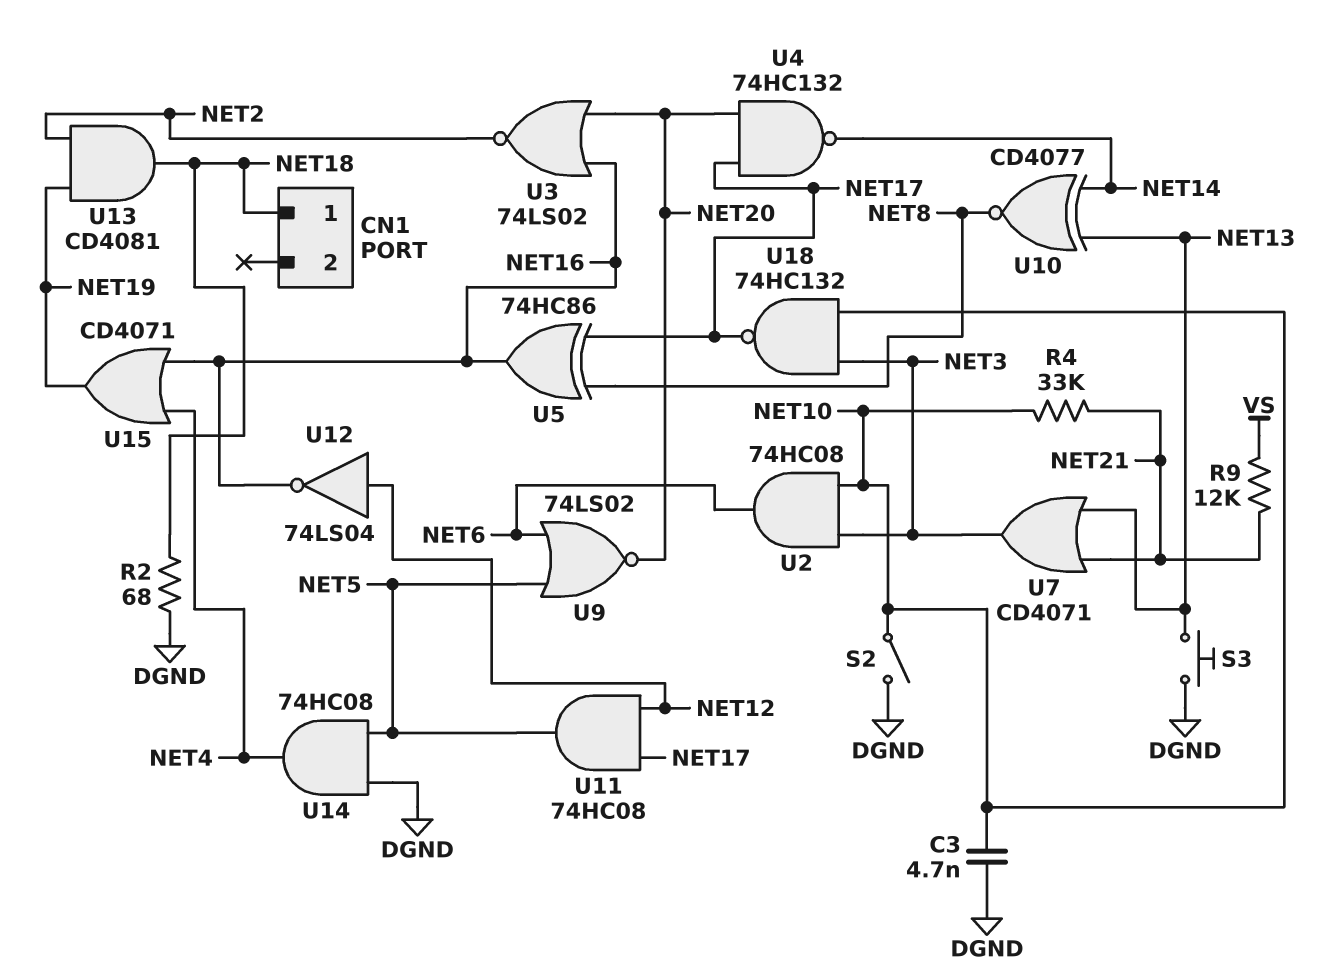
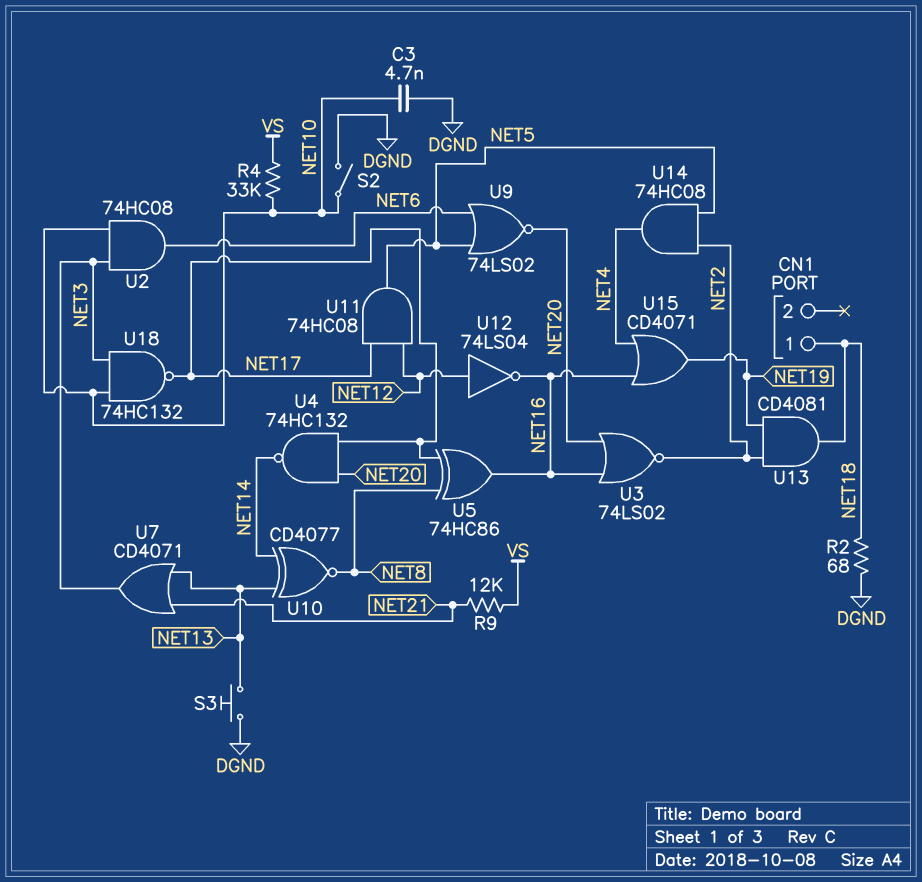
R4: 33k (NET10, NET21) -> 33k (NET10, VS)
U14: AND 74HC08 (in DGND, in NET5, out NET4) -> AND 74HC08 (in NET2, in NET5, out NET4)

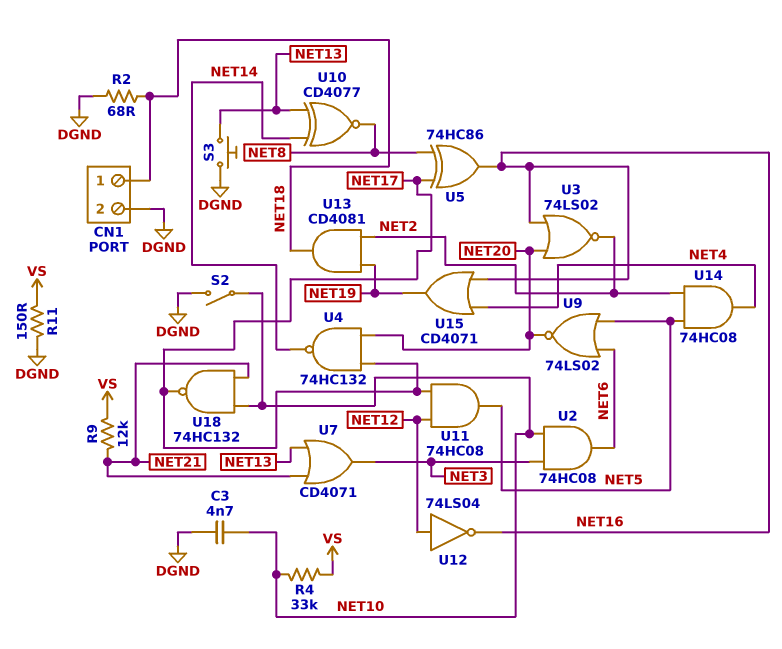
CN1 pin 2: none -> DGND
R11: none -> 150 (DGND, VS)
U18: NAND 74HC132 (in NET3, in NET10, out NET17) -> NAND 74HC132 (in NET10, in NET21, out NET17)

